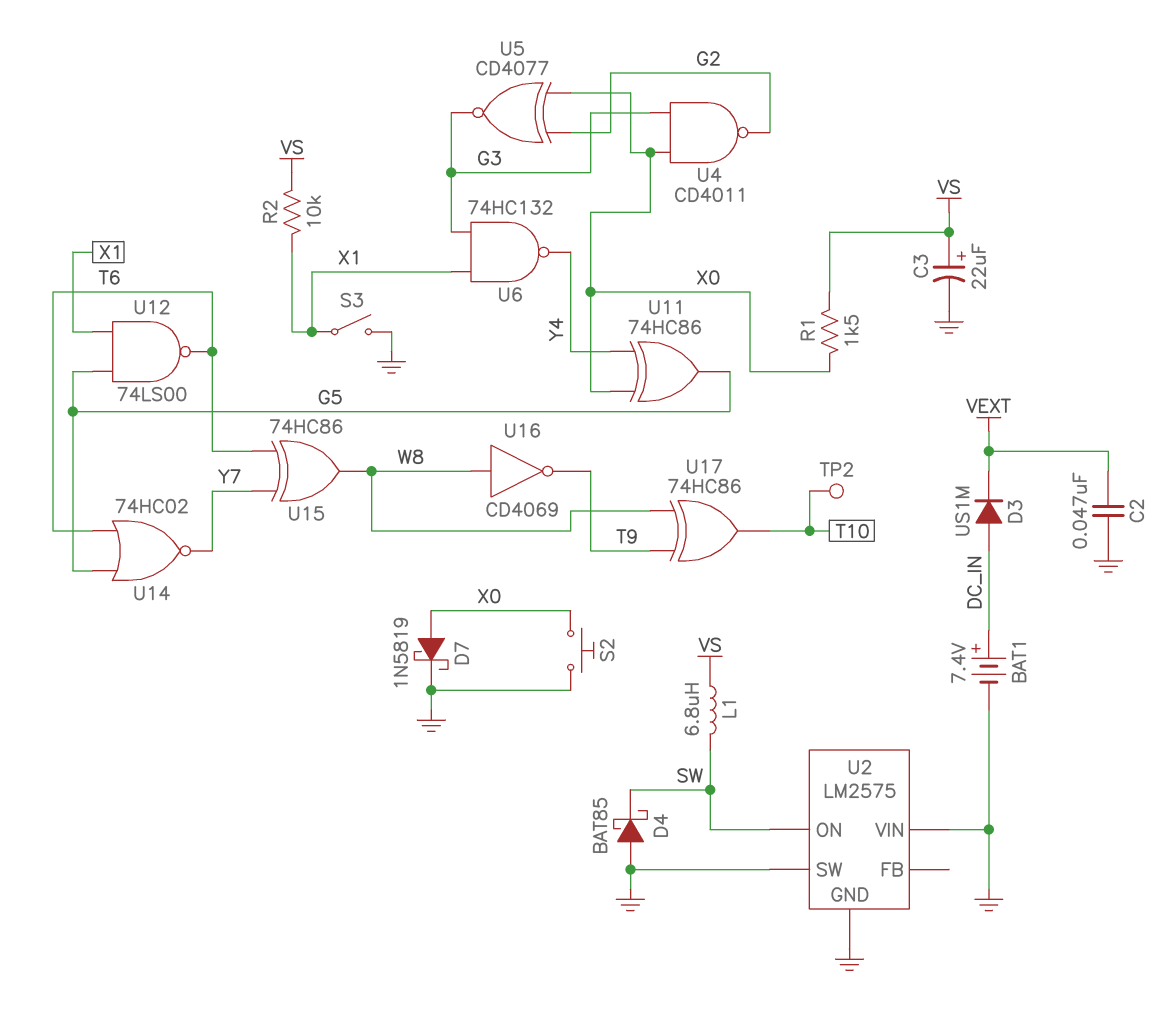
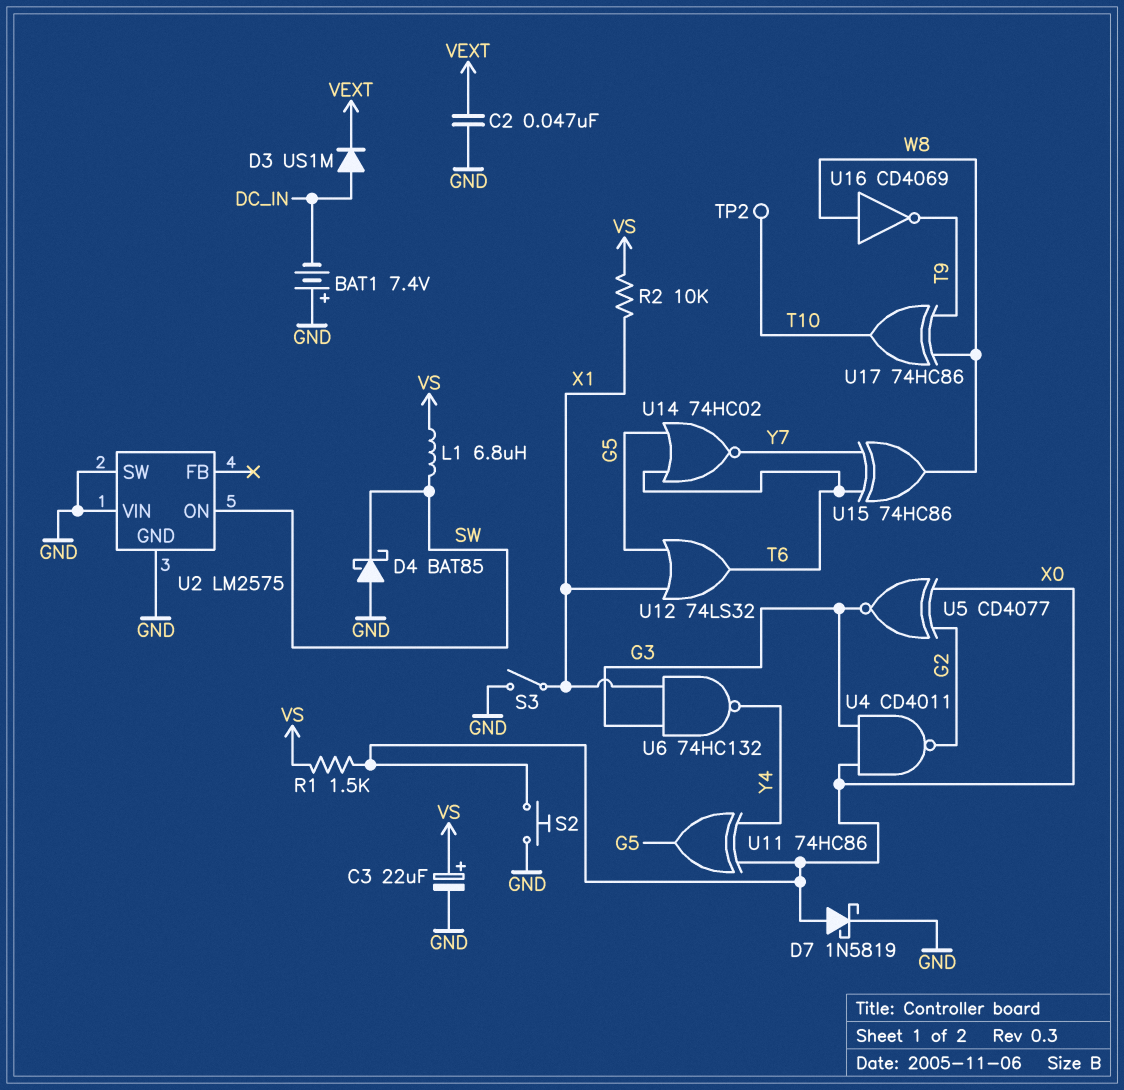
BAT1: 7.4V (plus DC_IN, minus GND) -> 7.4V (plus GND, minus DC_IN)
U12: NAND 74LS00 (in G5, in X1, out T6) -> OR 74LS32 (in G5, in X1, out T6)

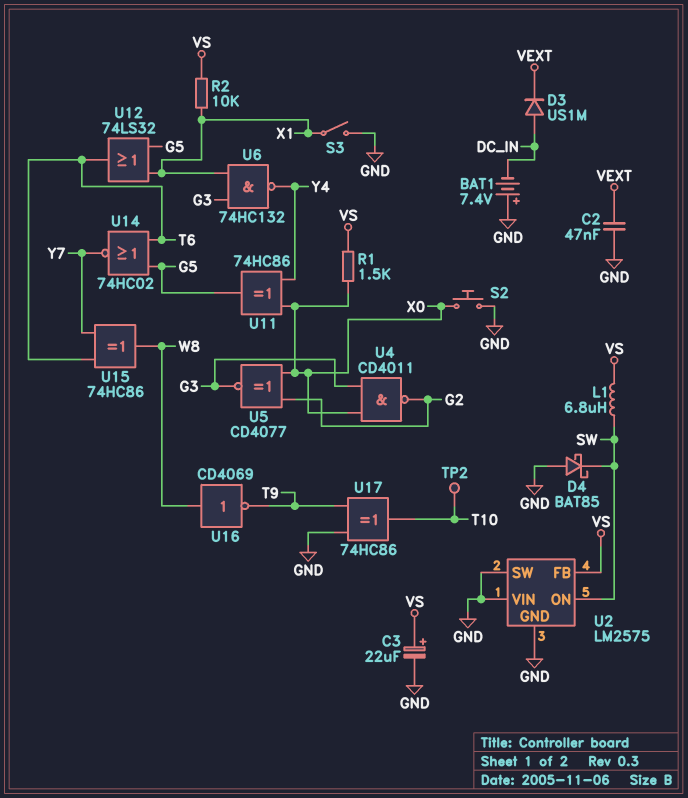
D7: schottky 1N5819 (A X0, K GND) -> none
U2 pin FB: none -> VS
U17: XOR 74HC86 (in T9, in W8, out T10) -> XOR 74HC86 (in GND, in T9, out T10)

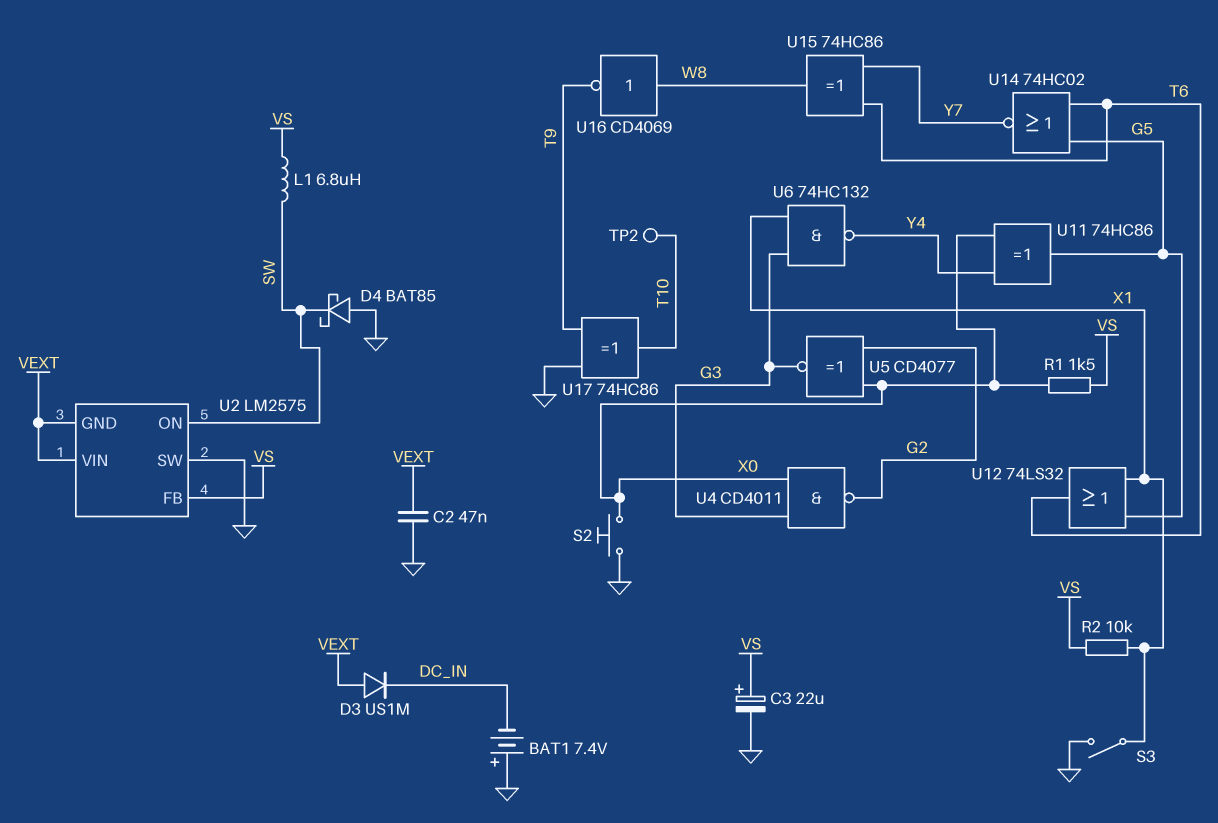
D3: diode US1M (A DC_IN, K VEXT) -> diode US1M (A VEXT, K DC_IN)
U2 pin GND: GND -> VEXT
U2 pin VIN: GND -> VEXT

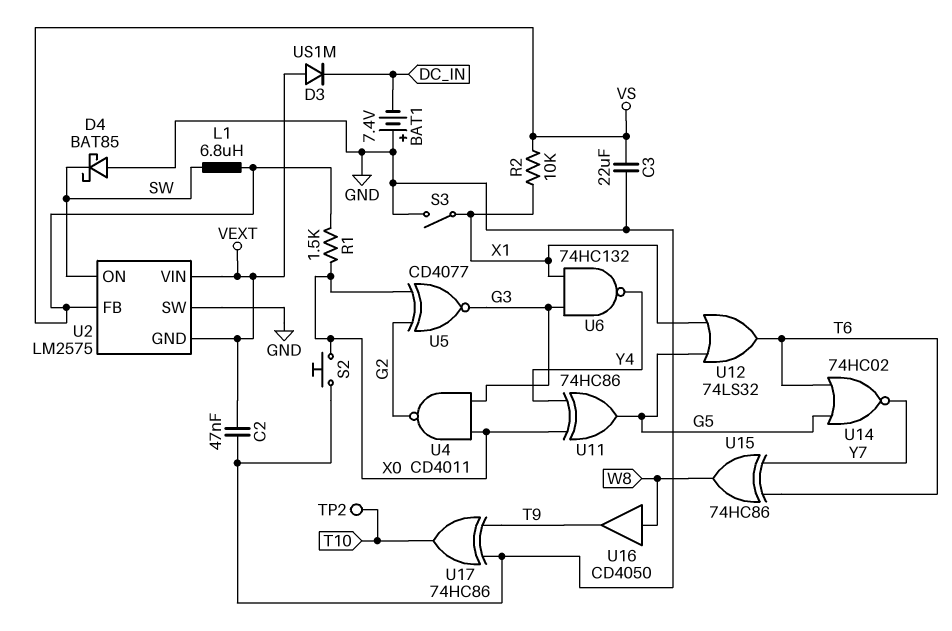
C3: 22uF (plus VS, minus GND) -> 22uF (GND, VS)
U16: NOT CD4069 (in W8, out T9) -> buffer CD4050 (in W8, out T9)

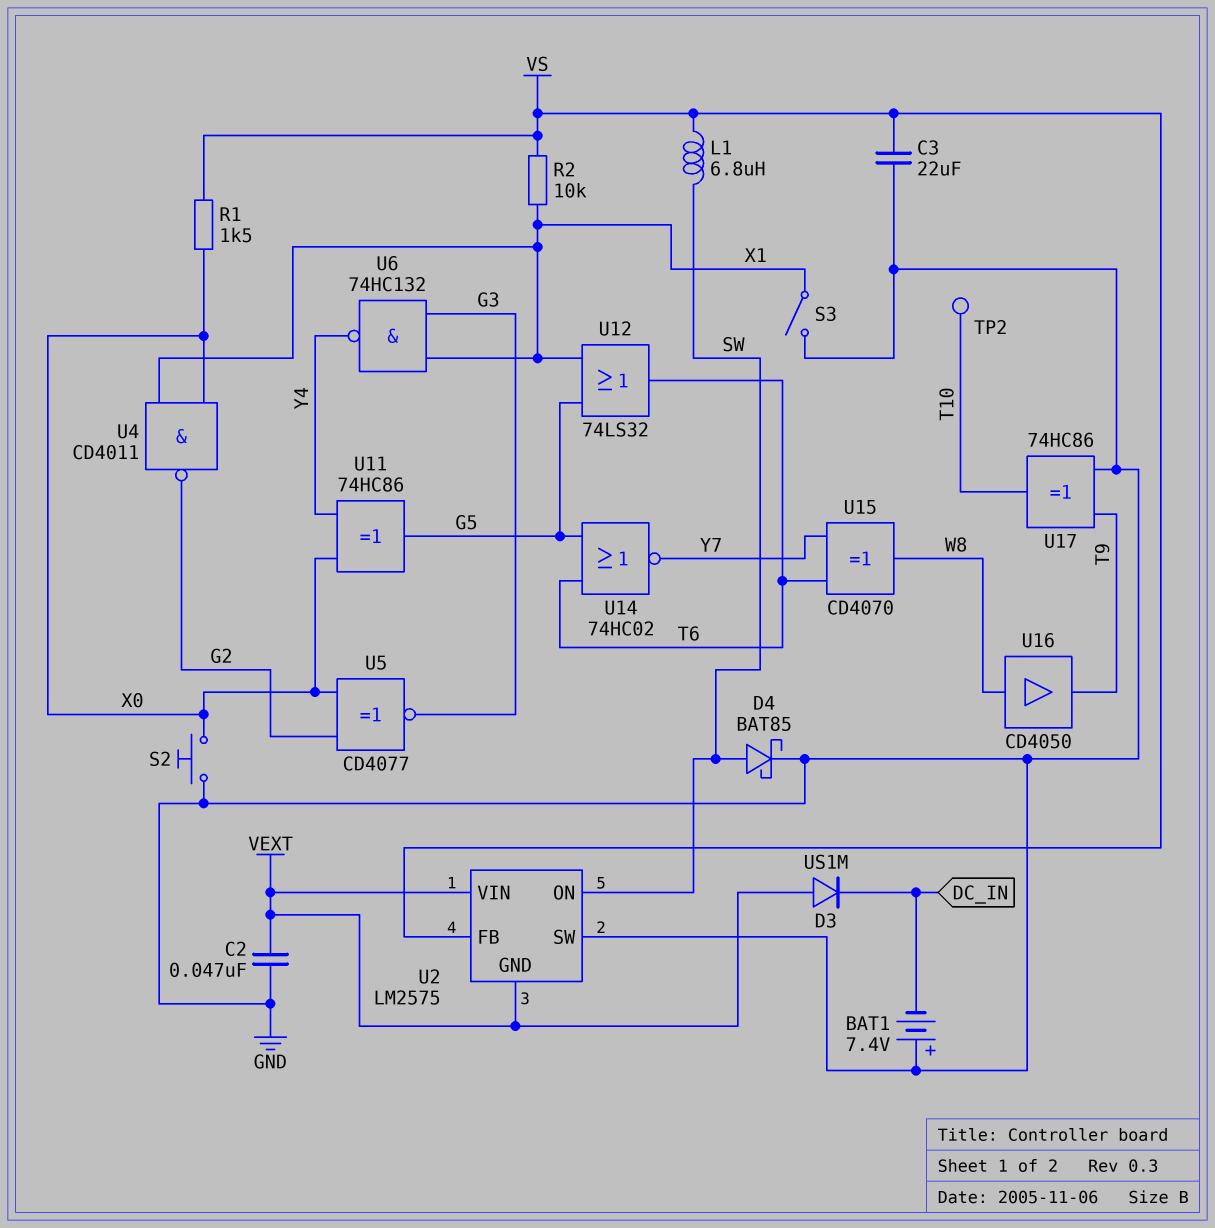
D4: schottky BAT85 (A GND, K SW) -> schottky BAT85 (A SW, K GND)
U4: NAND CD4011 (in G3, in X0, out G2) -> NAND CD4011 (in X0, in X1, out G2)
U15: XOR 74HC86 (in T6, in Y7, out W8) -> XOR CD4070 (in T6, in Y7, out W8)

